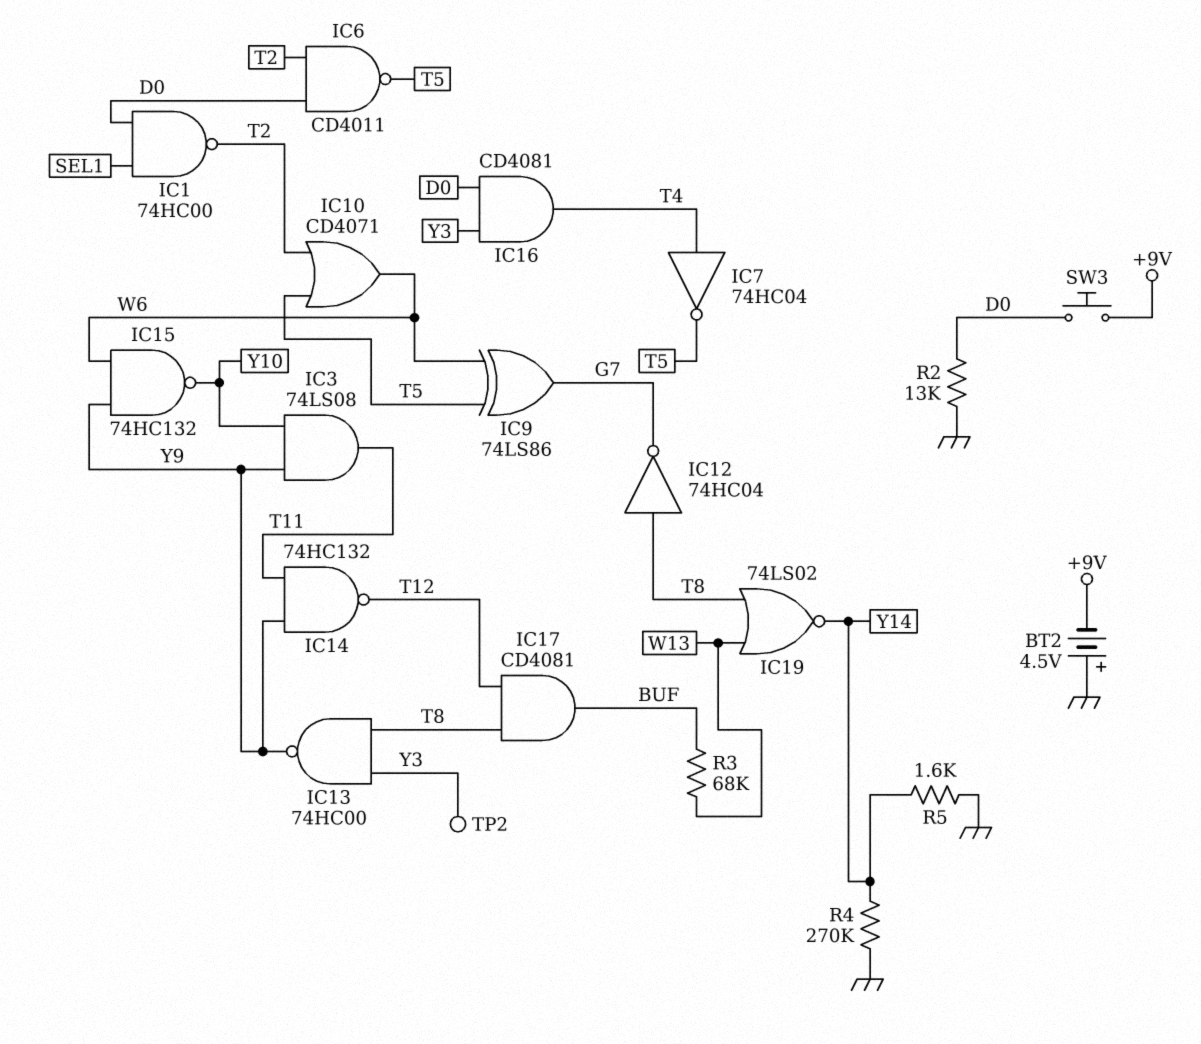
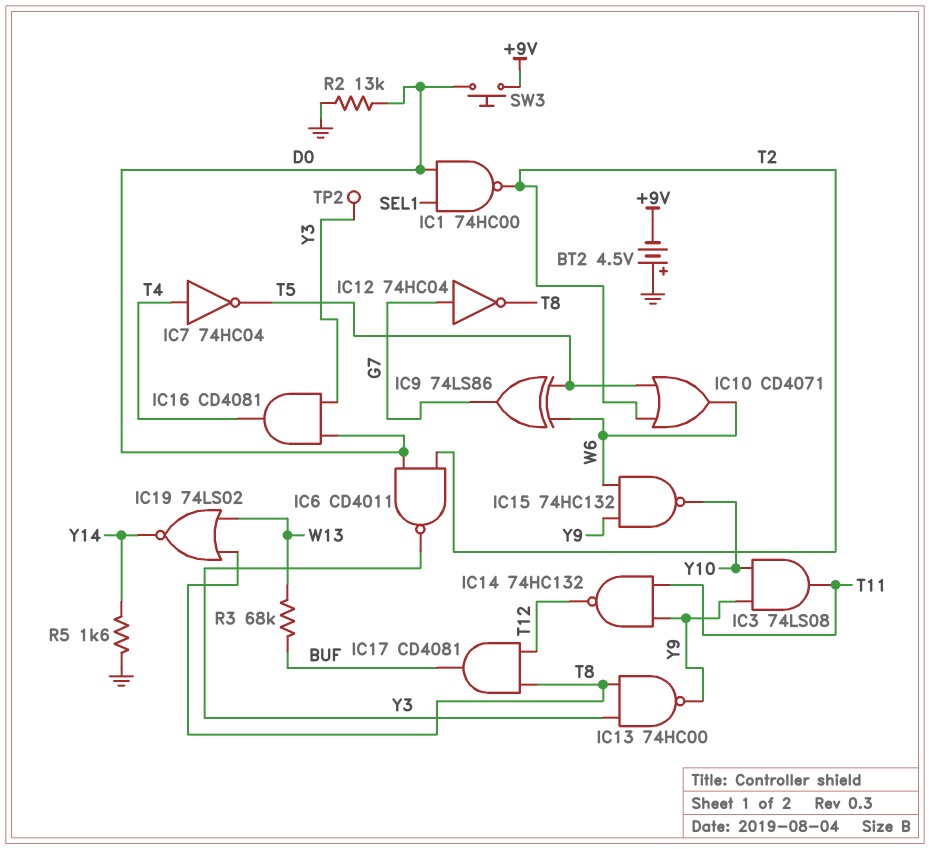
IC6: NAND CD4011 (in D0, in T2, out T5) -> NAND CD4011 (in D0, in T2, out Y3)
IC12: NOT 74HC04 (in T8, out G7) -> NOT 74HC04 (in G7, out T8)
R4: 270k (GND, Y14) -> none

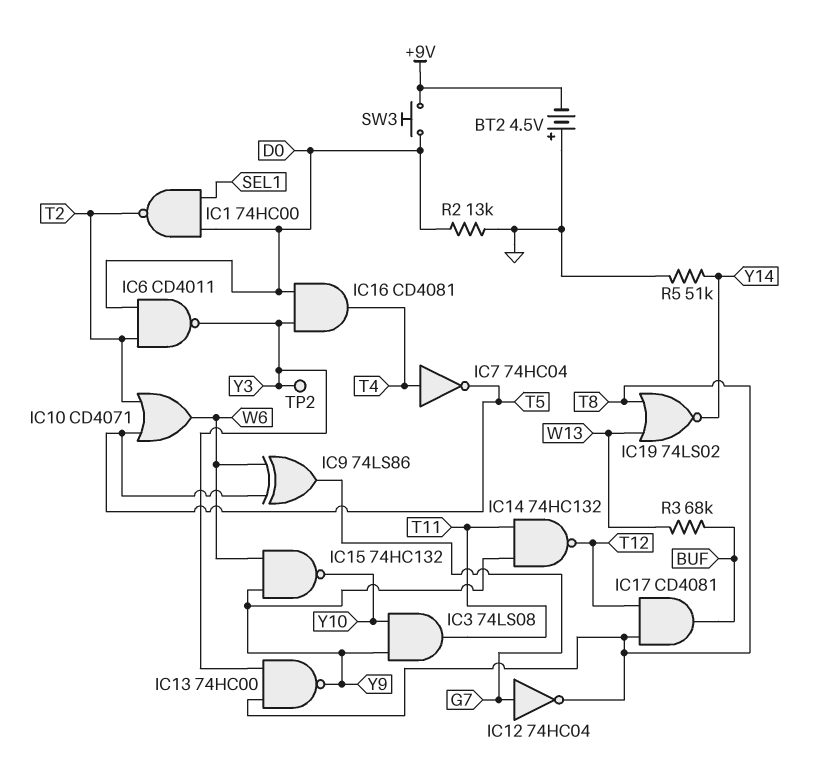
R5: 1.6k (GND, Y14) -> 51k (GND, Y14)

